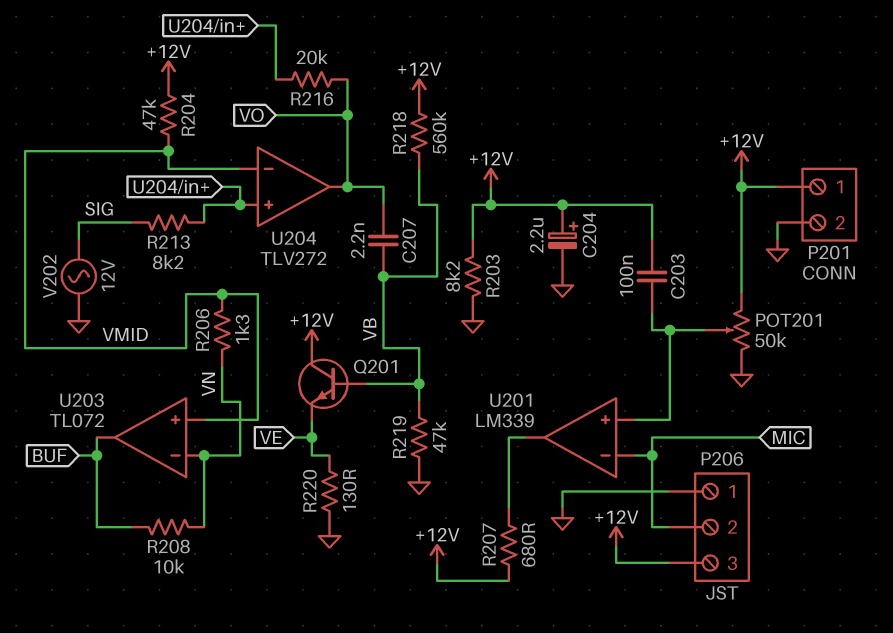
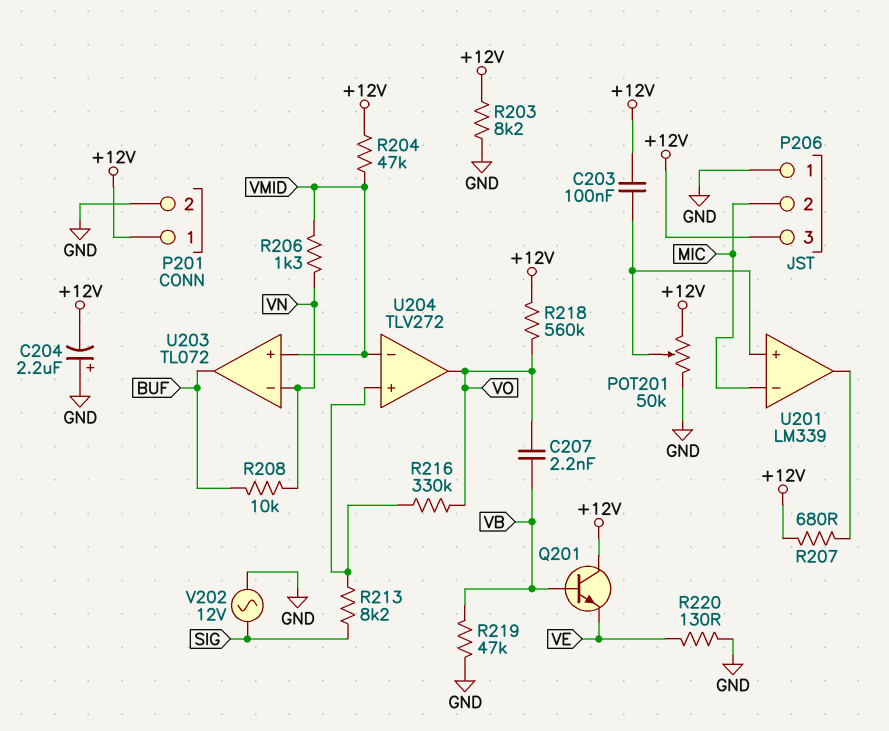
C204: 2.2uF (plus +12V, minus GND) -> 2.2uF (plus GND, minus +12V)
R216: 20k (U204/in+, VO) -> 330k (U204/in+, VO)
R218: 560k (+12V, VB) -> 560k (+12V, VO)

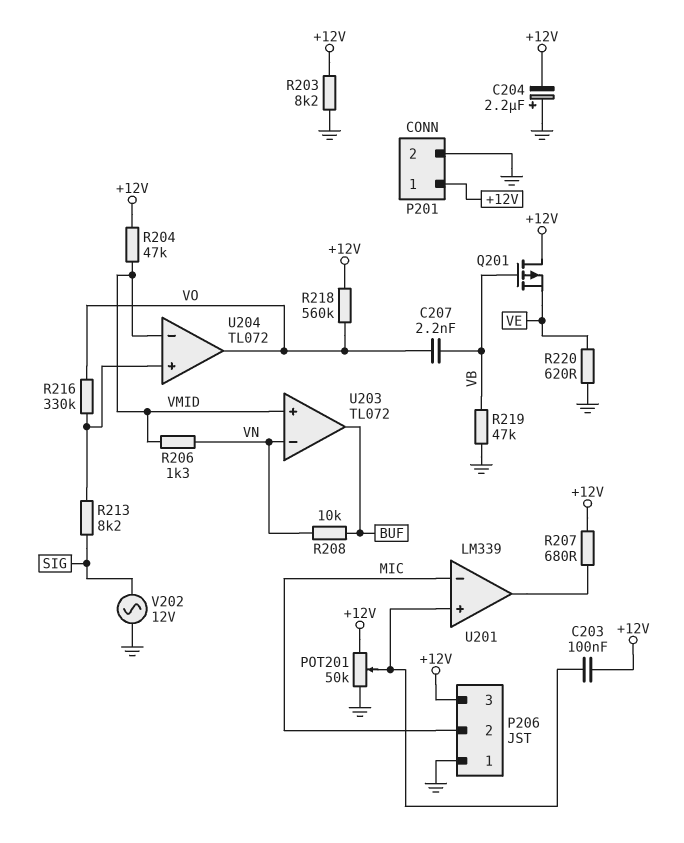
Q201: NPN (B VB, C +12V, E VE) -> PMOS (G VB, D +12V, S VE)
R220: 130 (GND, VE) -> 620 (GND, VE)
U204: TLV272 -> TL072

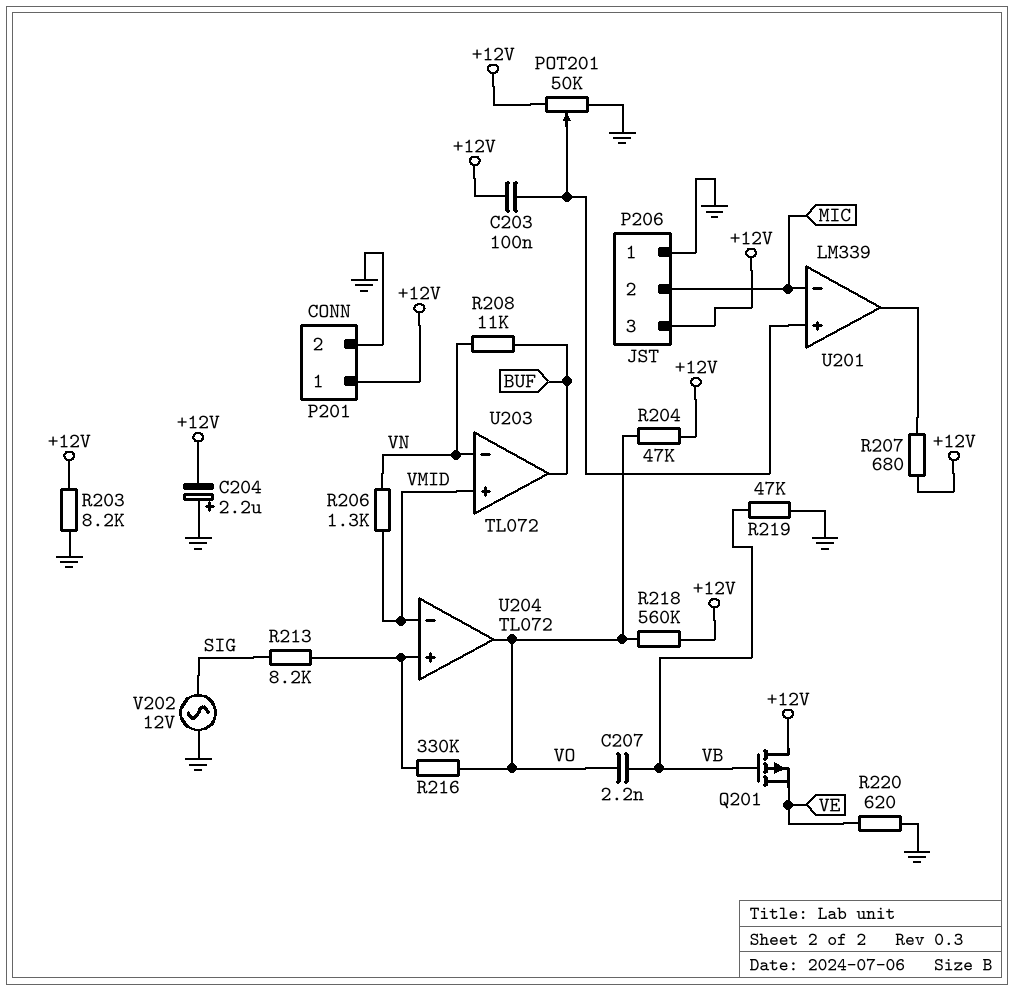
R204: 47k (+12V, VMID) -> 47k (+12V, VO)
R208: 10k (BUF, VN) -> 11k (BUF, VN)

